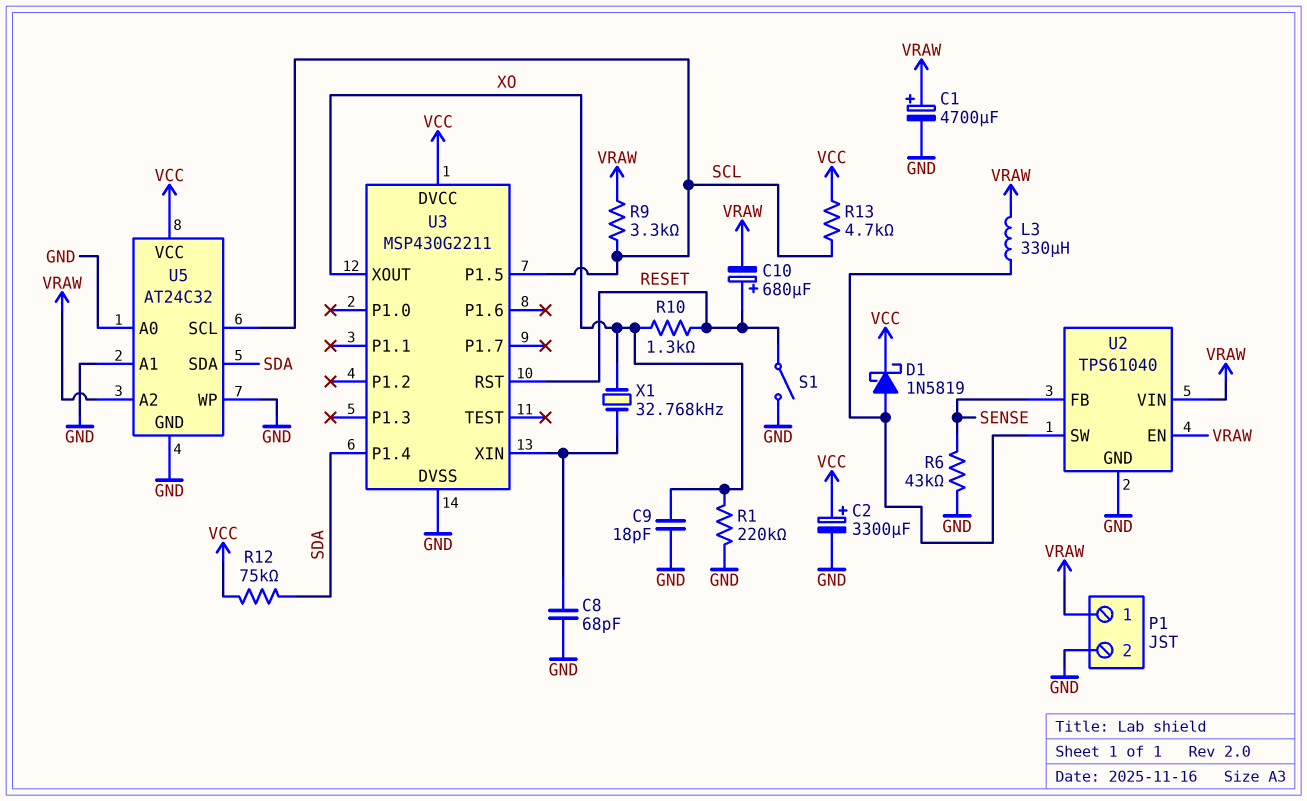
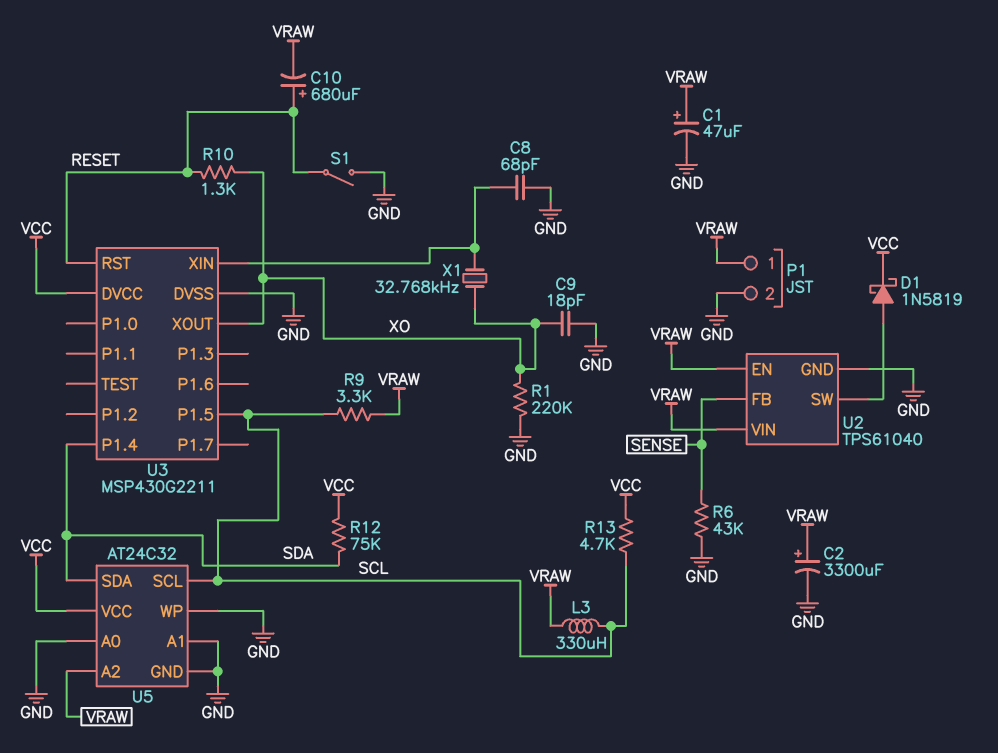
C1: 4700uF (plus VRAW, minus GND) -> 47uF (plus VRAW, minus GND)
C2: 3300uF (plus VCC, minus GND) -> 3300uF (plus VRAW, minus GND)
L3: 330uH (U2/SW, VRAW) -> 330uH (SCL, VRAW)

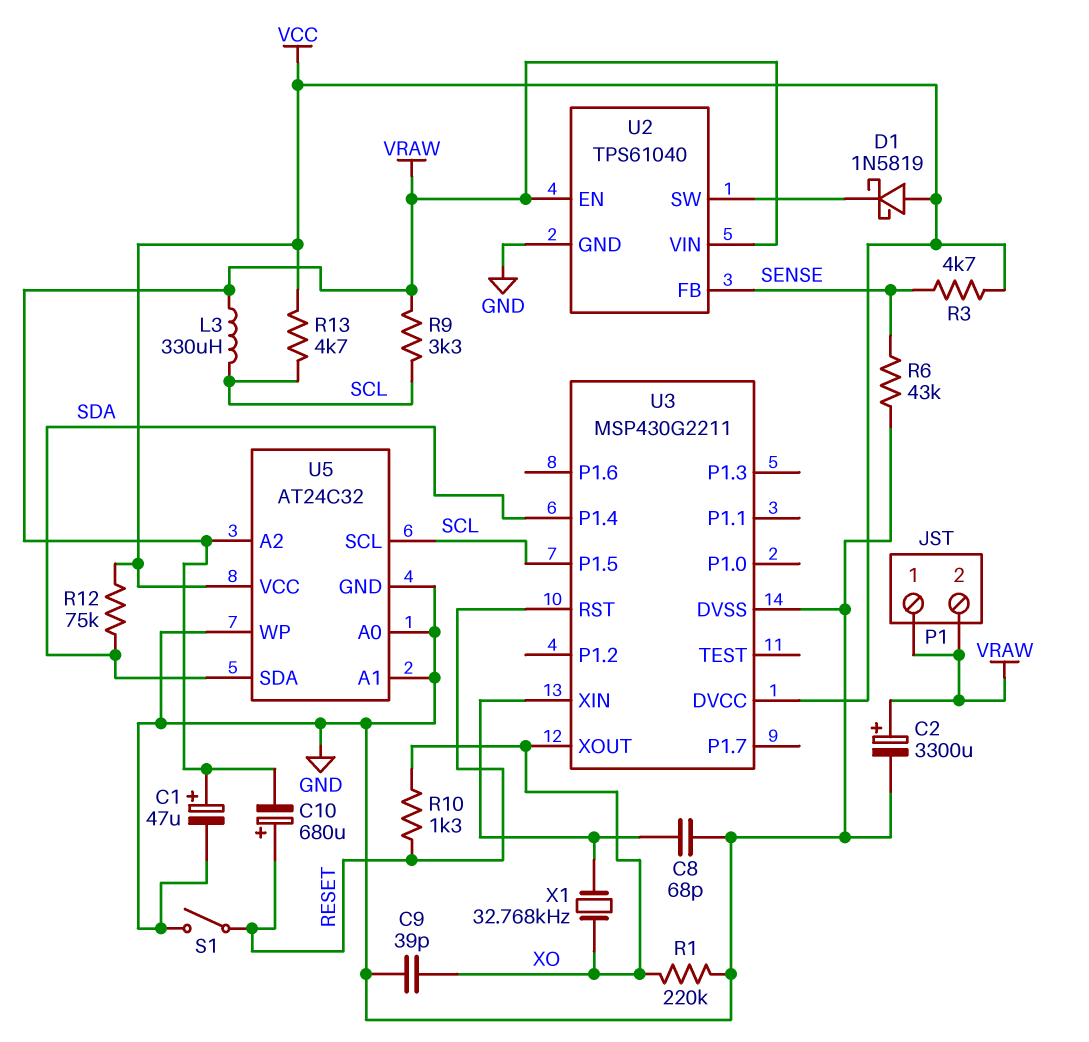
C9: 18pF (GND, XO) -> 39pF (GND, XO)
D1: schottky 1N5819 (A U2/SW, K VCC) -> schottky 1N5819 (A VCC, K U2/SW)
P1 pin 2: GND -> VRAW
R3: none -> 4.7k (SENSE, VCC)

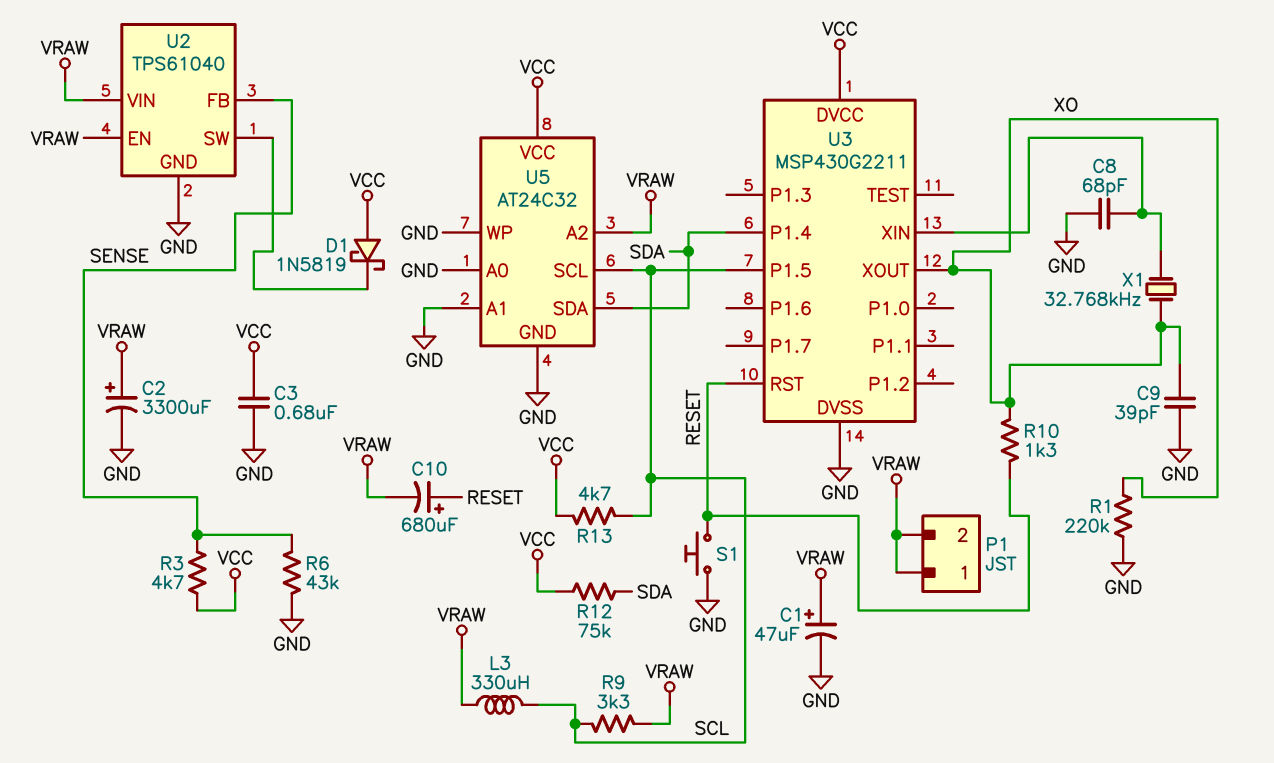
C3: none -> 680nF (GND, VCC)
S1: switch (GND, RESET) -> button (GND, RESET)

